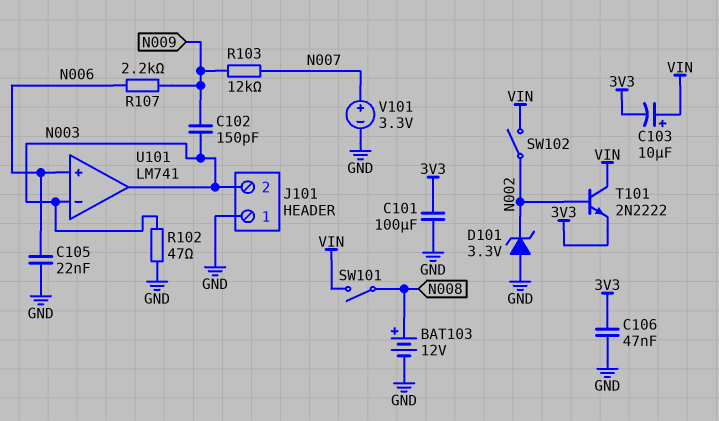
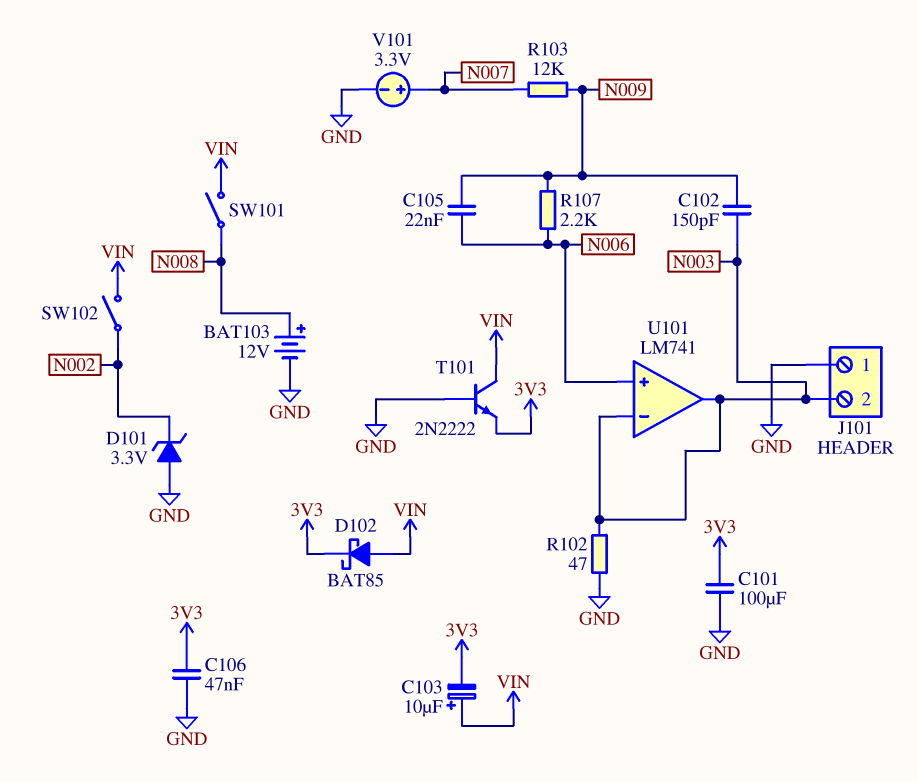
C105: 22nF (GND, N006) -> 22nF (N006, N009)
D102: none -> schottky BAT85 (A VIN, K 3V3)
T101: NPN 2N2222 (B N002, C VIN, E 3V3) -> NPN 2N2222 (B GND, C VIN, E 3V3)

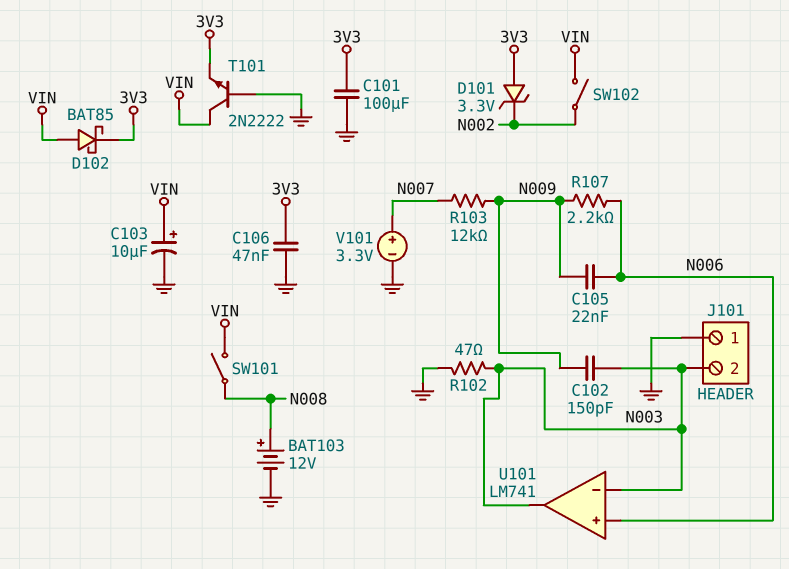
C103: 10uF (plus VIN, minus 3V3) -> 10uF (plus VIN, minus GND)
D101: zener 3.3V (A GND, K N002) -> zener 3.3V (A 3V3, K N002)

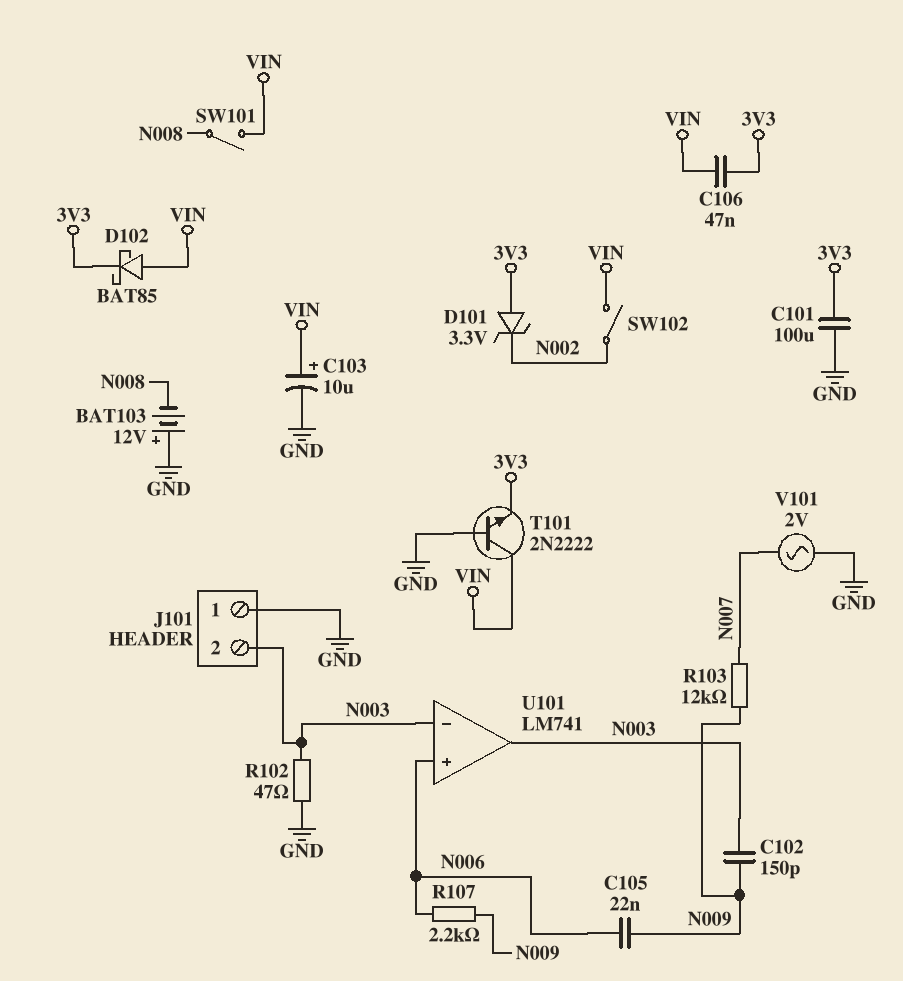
BAT103: 12V (plus N008, minus GND) -> 12V (plus GND, minus N008)
C106: 47nF (3V3, GND) -> 47nF (3V3, VIN)
V101: 3.3V (plus N007, minus GND) -> AC 2V (GND, N007)

